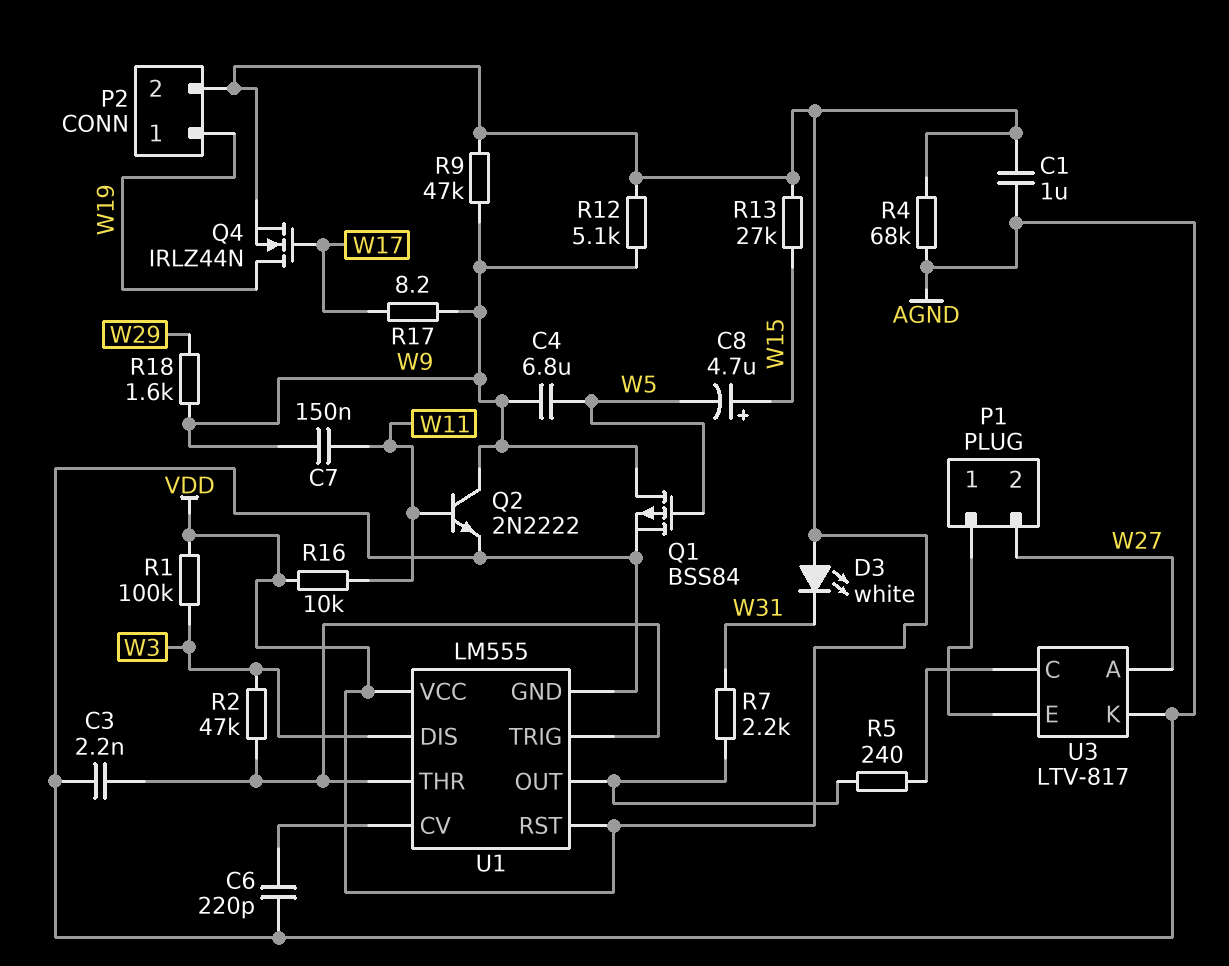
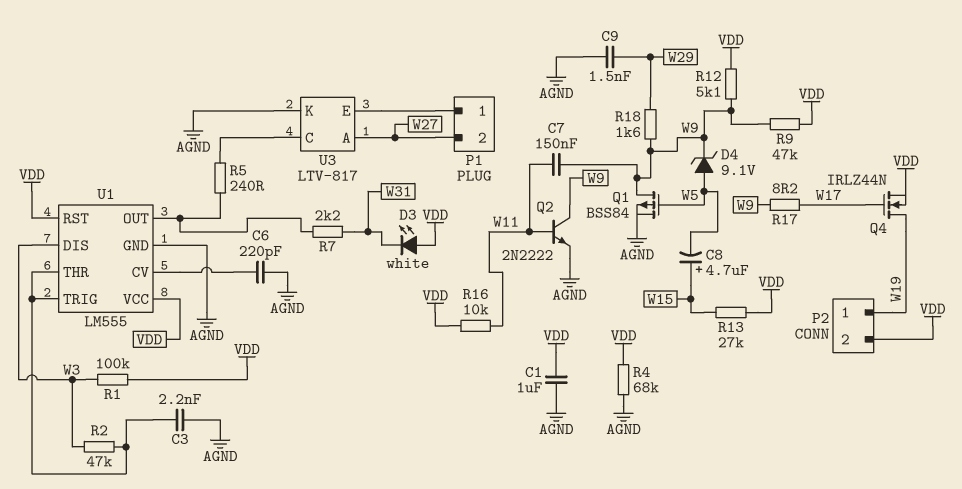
C4: 6.8uF (W5, W9) -> none
C9: none -> 1.5nF (AGND, W29)
D4: none -> zener 9.1V (A W5, K W9)

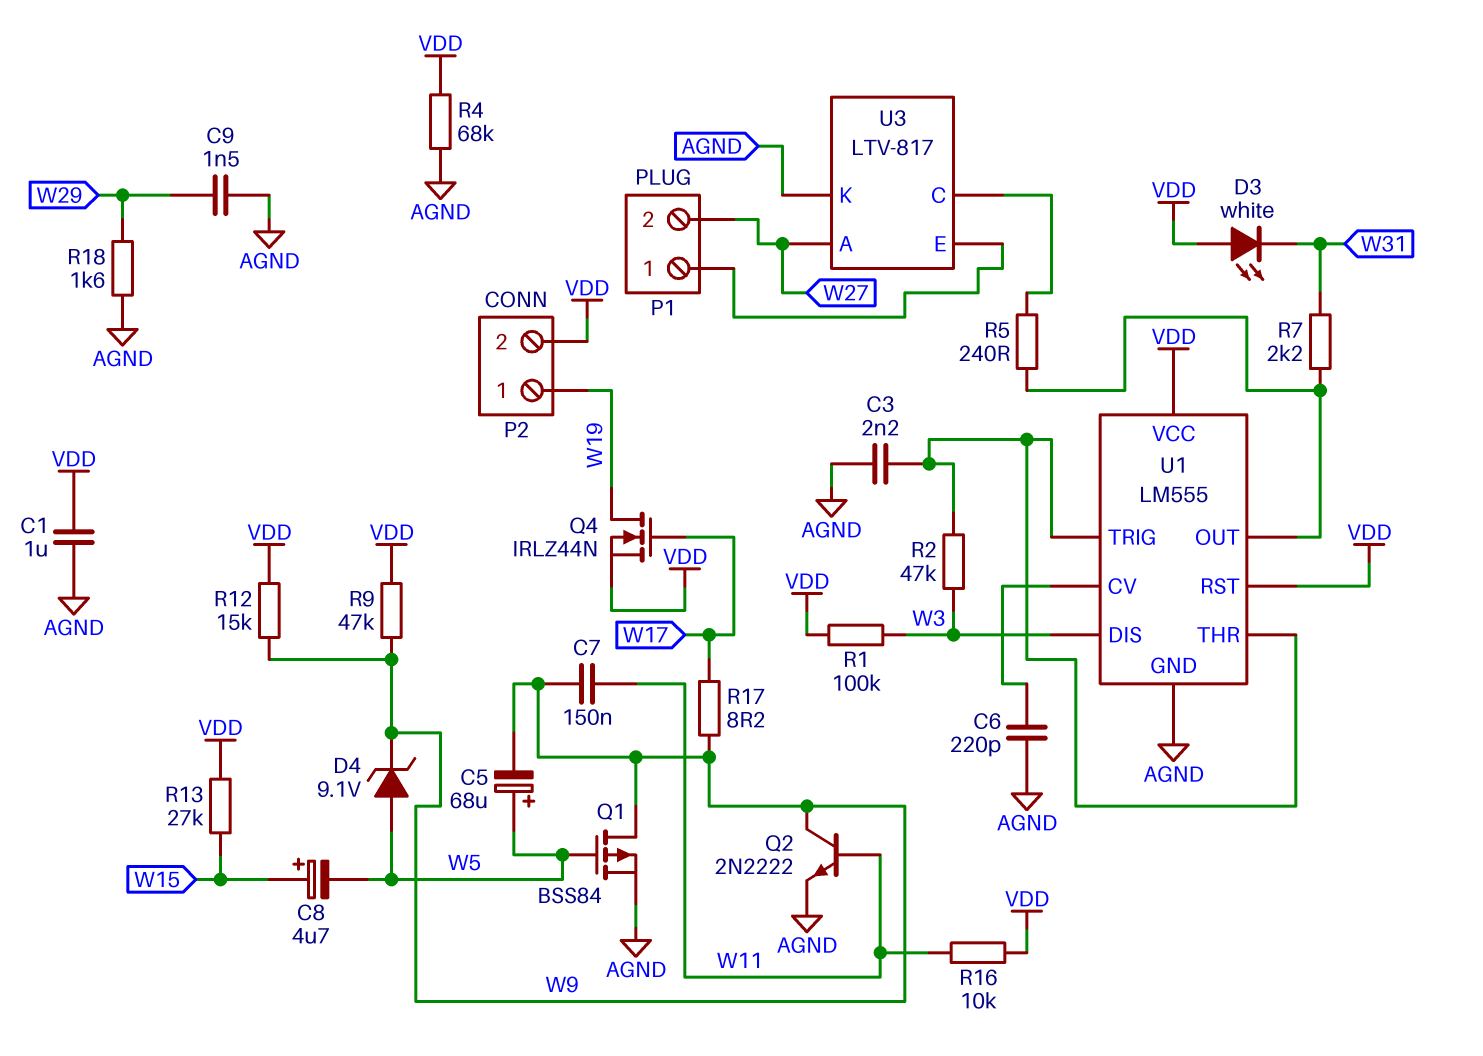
C5: none -> 68uF (plus W5, minus W9)
R12: 5.1k (VDD, W9) -> 15k (VDD, W9)
R18: 1.6k (W9, W29) -> 1.6k (AGND, W29)

